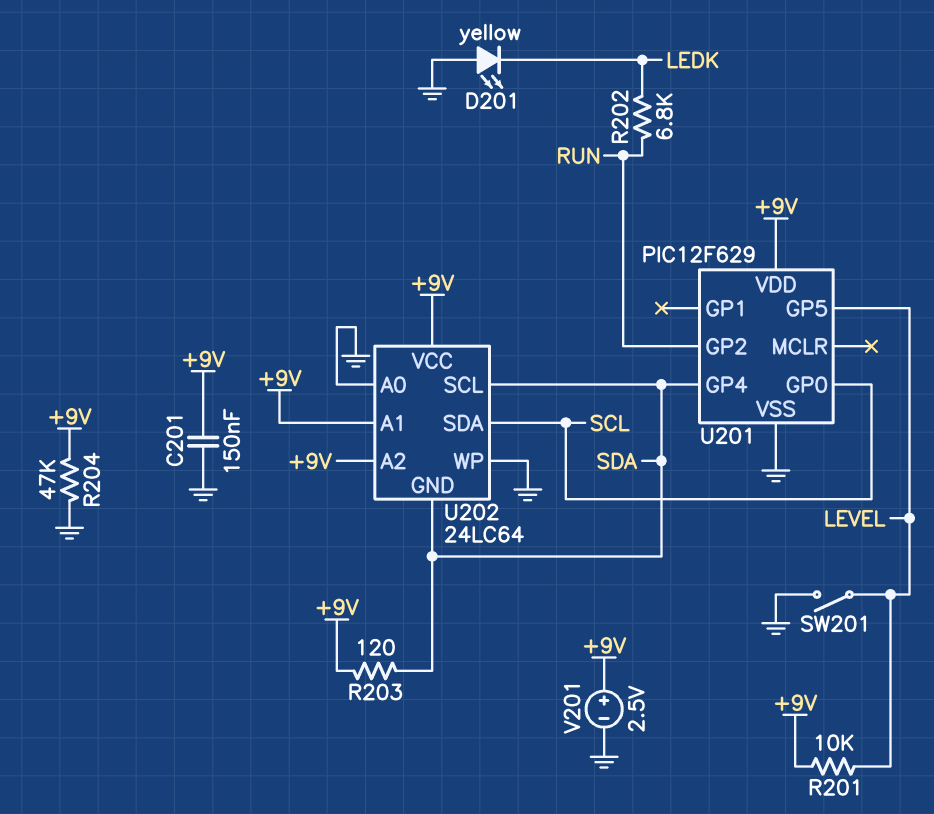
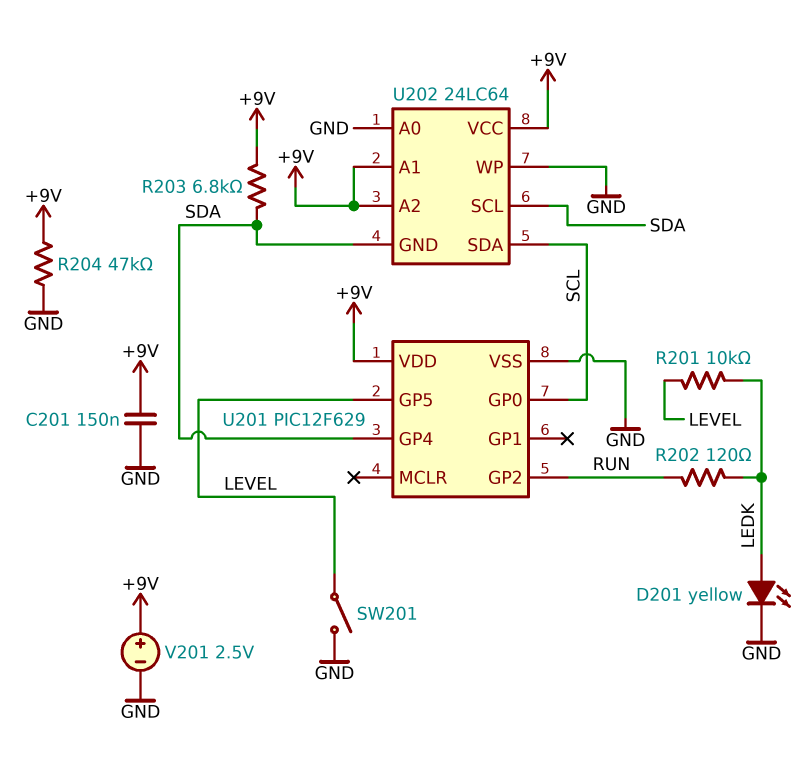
D201: LED yellow (A GND, K LEDK) -> LED yellow (A LEDK, K GND)
R201: 10k (+9V, LEVEL) -> 10k (LEDK, LEVEL)
R202: 6.8k (LEDK, RUN) -> 120 (LEDK, RUN)
R203: 120 (+9V, SDA) -> 6.8k (+9V, SDA)

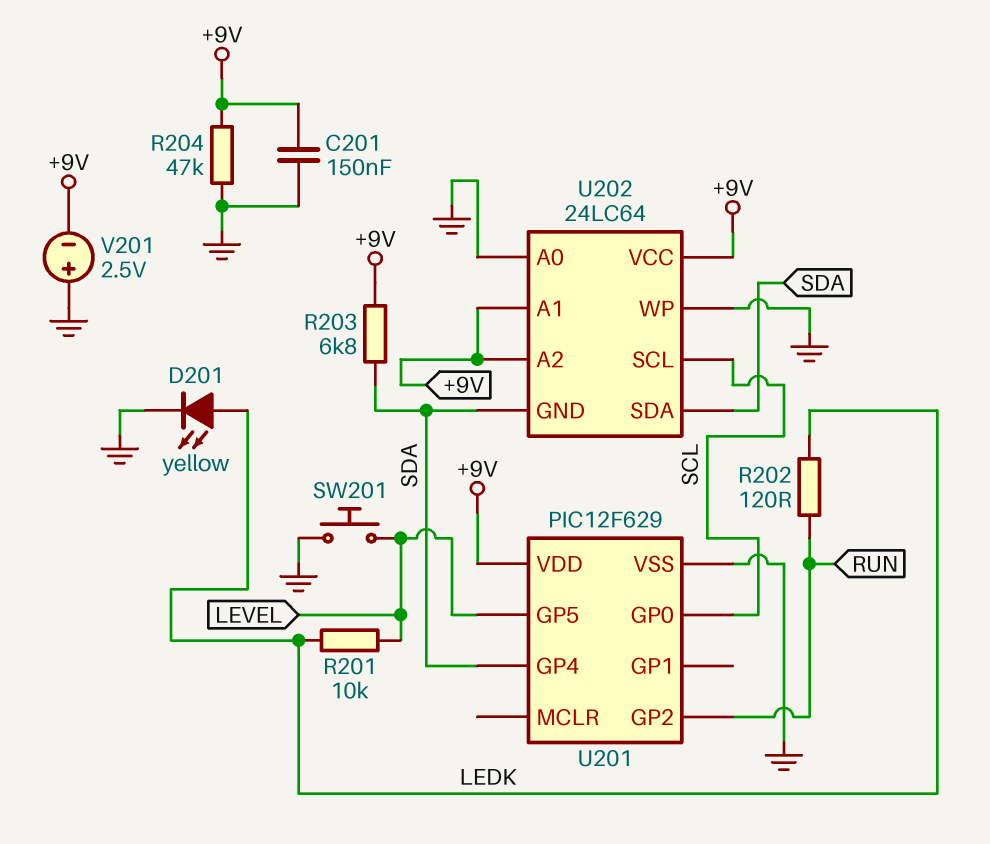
SW201: switch (GND, LEVEL) -> button (GND, LEVEL)
U202 pin SCL: SDA -> SCL
U202 pin SDA: SCL -> SDA
V201: 2.5V (plus +9V, minus GND) -> 2.5V (plus GND, minus +9V)

